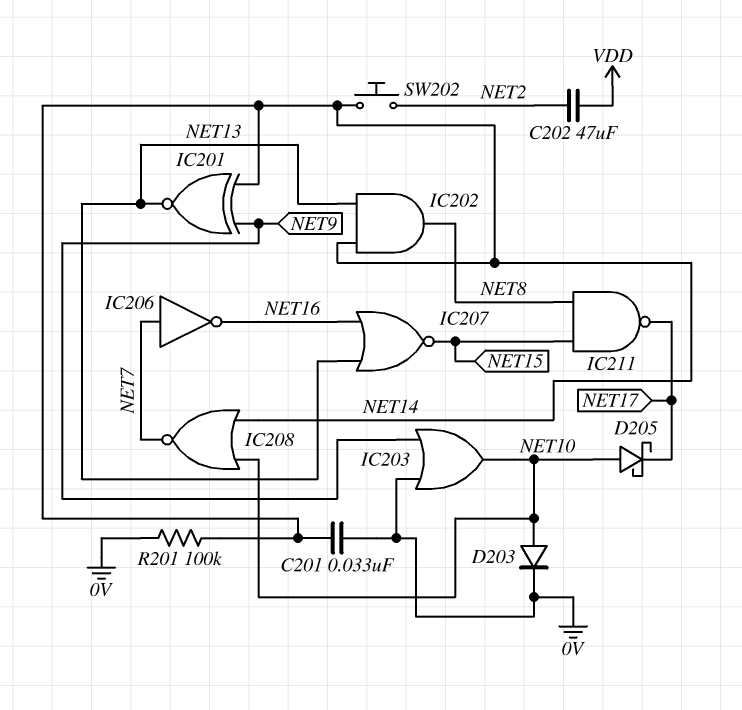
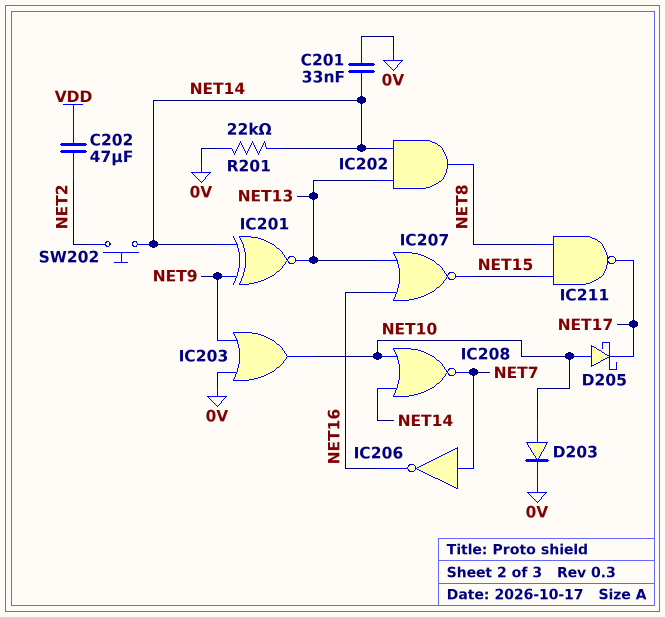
R201: 100k (0V, NET14) -> 22k (0V, NET14)

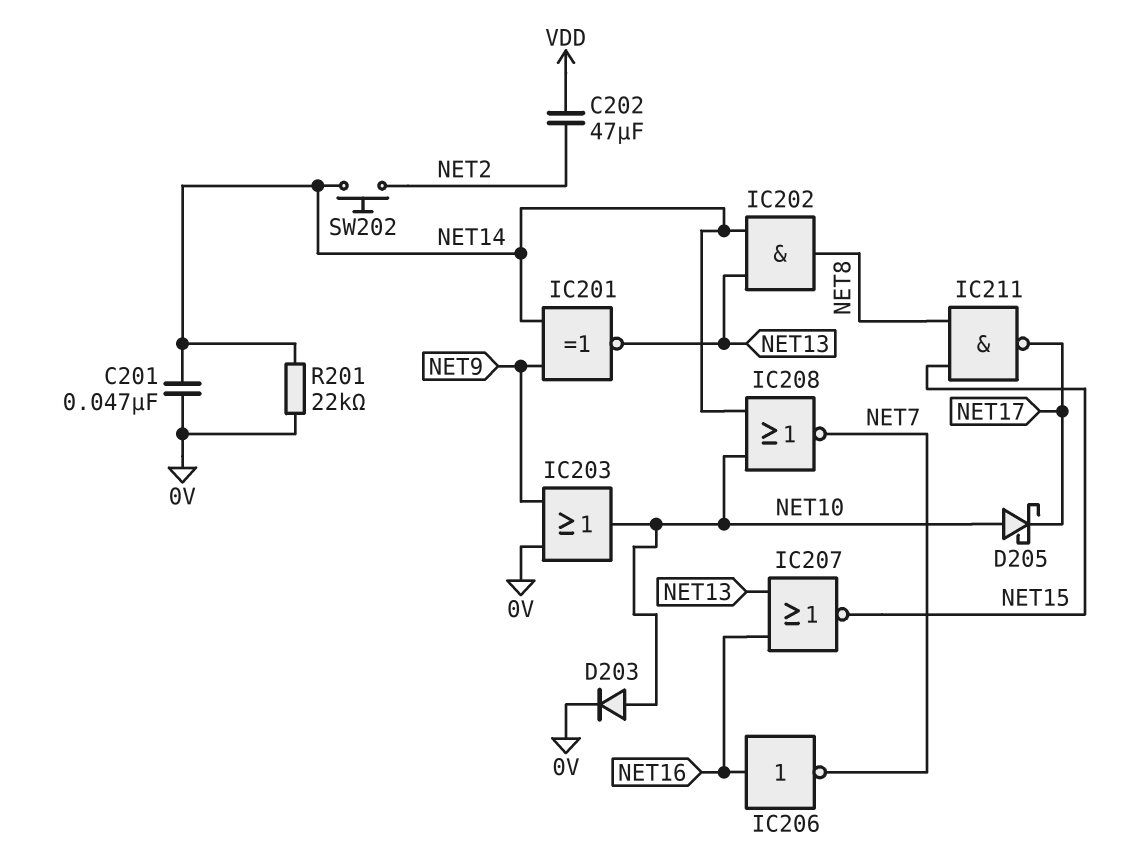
C201: 33nF (0V, NET14) -> 47nF (0V, NET14)
IC206: NOT (in NET7, out NET16) -> NOT (in NET16, out NET7)

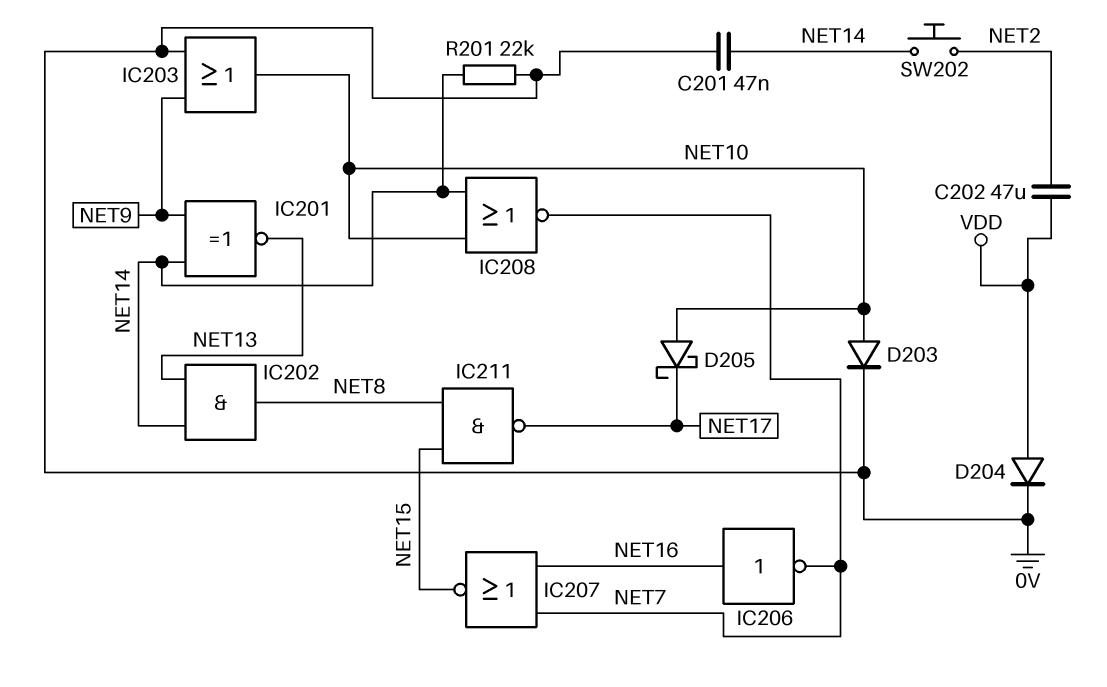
D204: none -> diode (A VDD, K 0V)
IC207: NOR (in NET13, in NET16, out NET15) -> NOR (in NET7, in NET16, out NET15)

